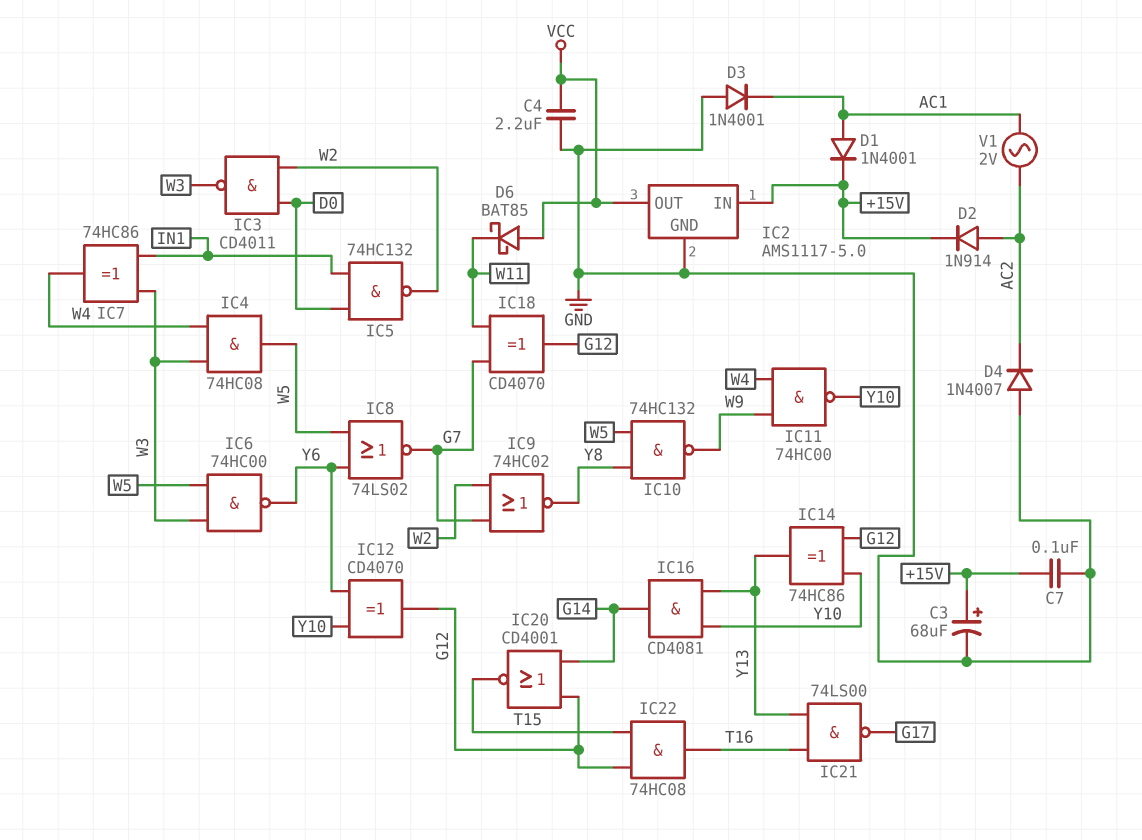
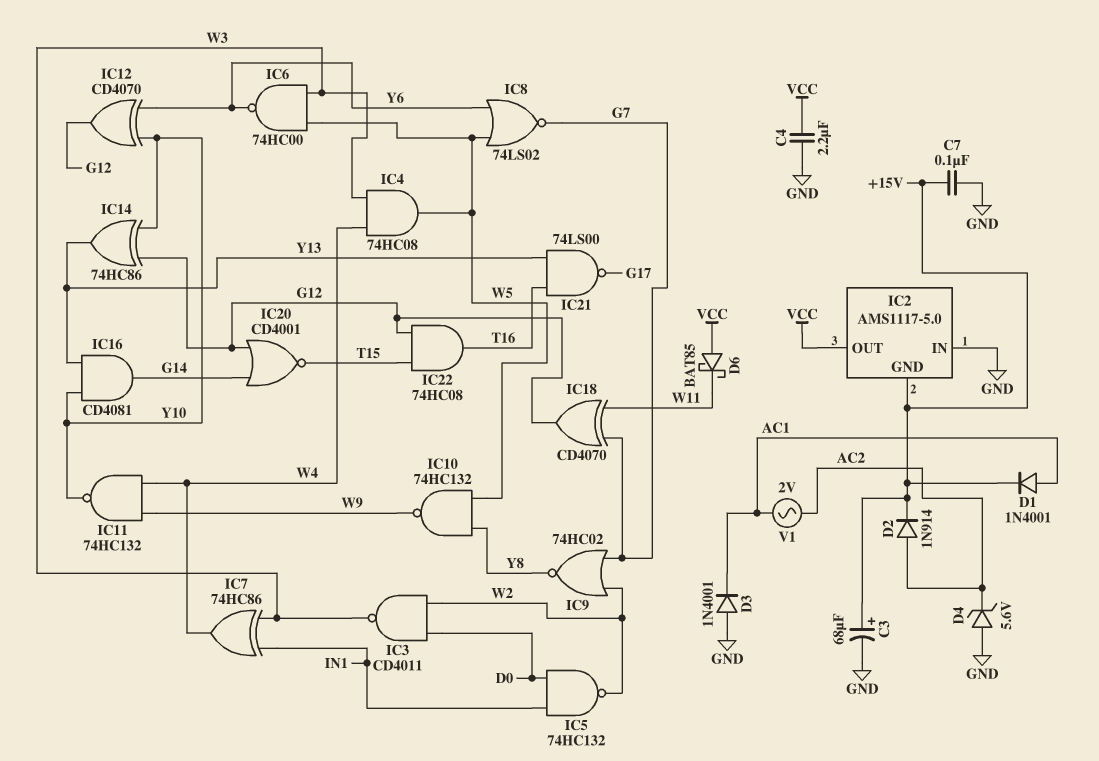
D4: diode 1N4007 (A GND, K AC2) -> zener 5.6V (A GND, K AC2)
IC2 pin GND: GND -> +15V
IC2 pin IN: +15V -> GND
IC11: NAND 74HC00 (in W4, in W9, out Y10) -> NAND 74HC132 (in W4, in W9, out Y10)

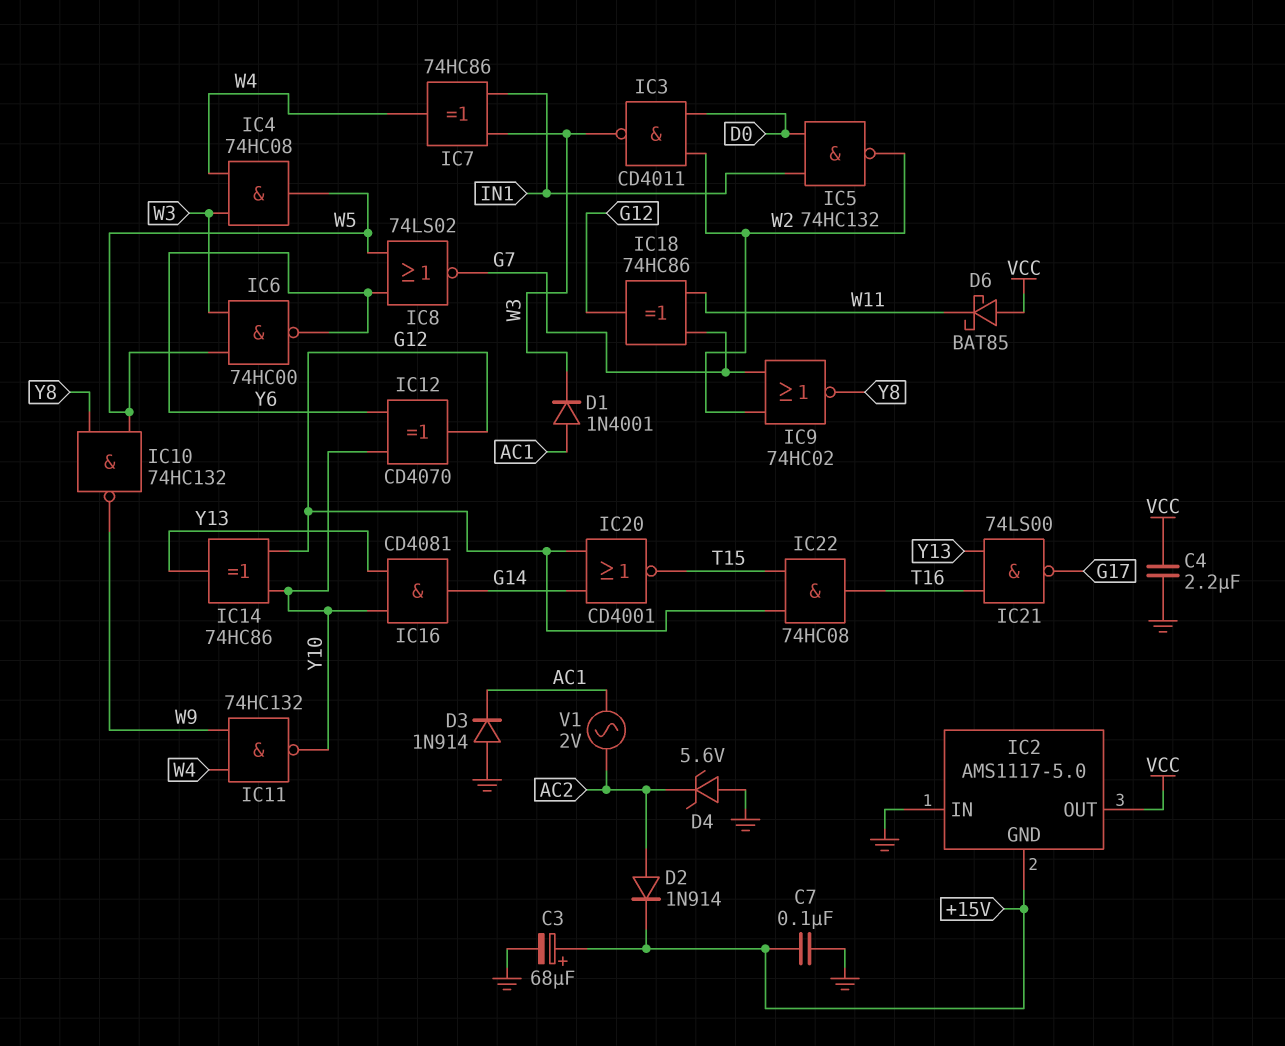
D1: diode 1N4001 (A AC1, K +15V) -> diode 1N4001 (A AC1, K W3)
D3: diode 1N4001 (A GND, K AC1) -> diode 1N914 (A GND, K AC1)
IC18: XOR CD4070 (in G7, in W11, out G12) -> XOR 74HC86 (in G7, in W11, out G12)

